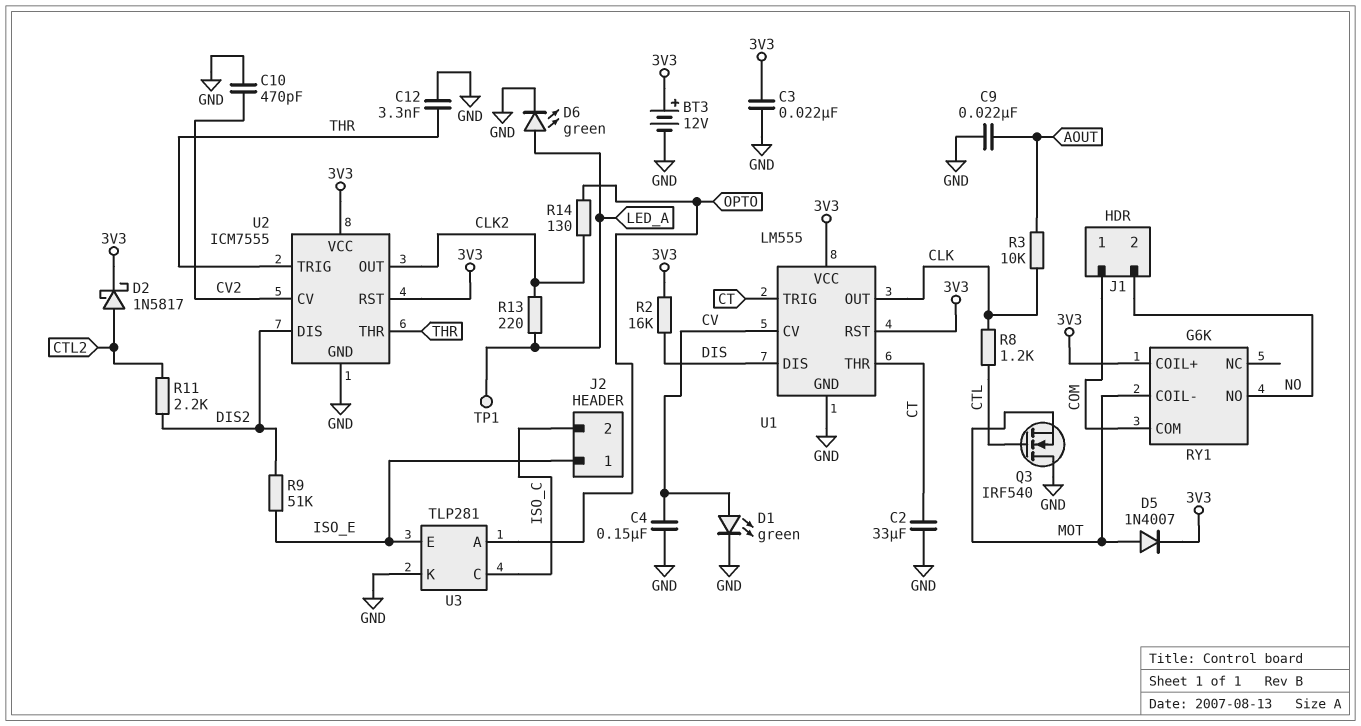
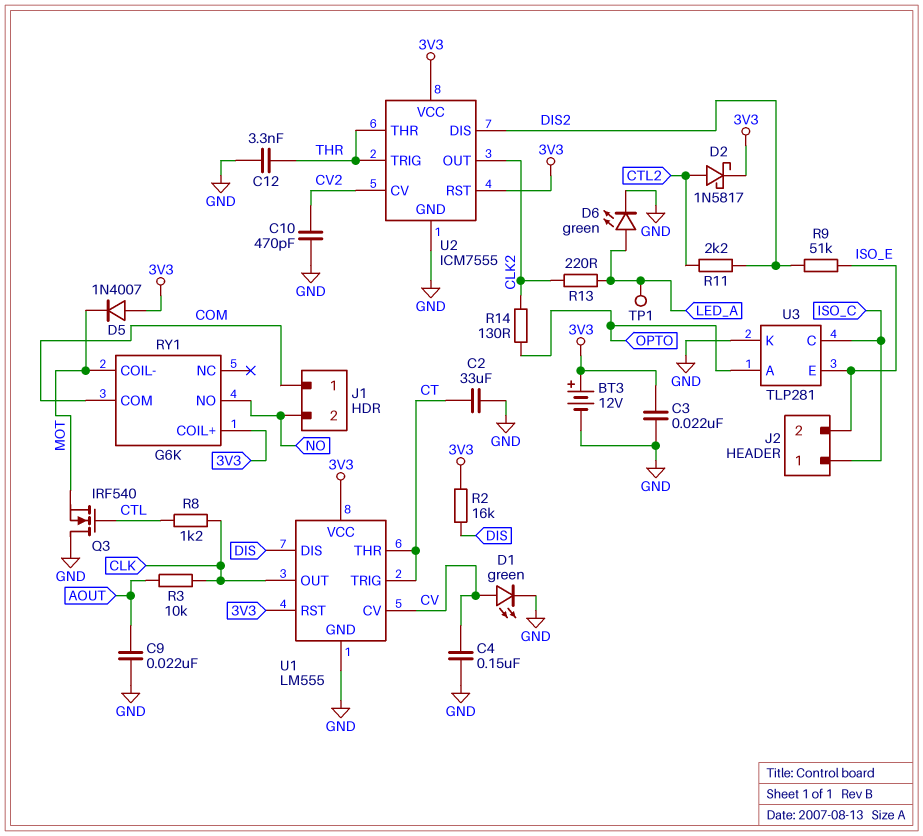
D5: diode 1N4007 (A MOT, K 3V3) -> diode 1N4007 (A 3V3, K MOT)
J2 pin 1: ISO_E -> ISO_C
J2 pin 2: ISO_C -> ISO_E

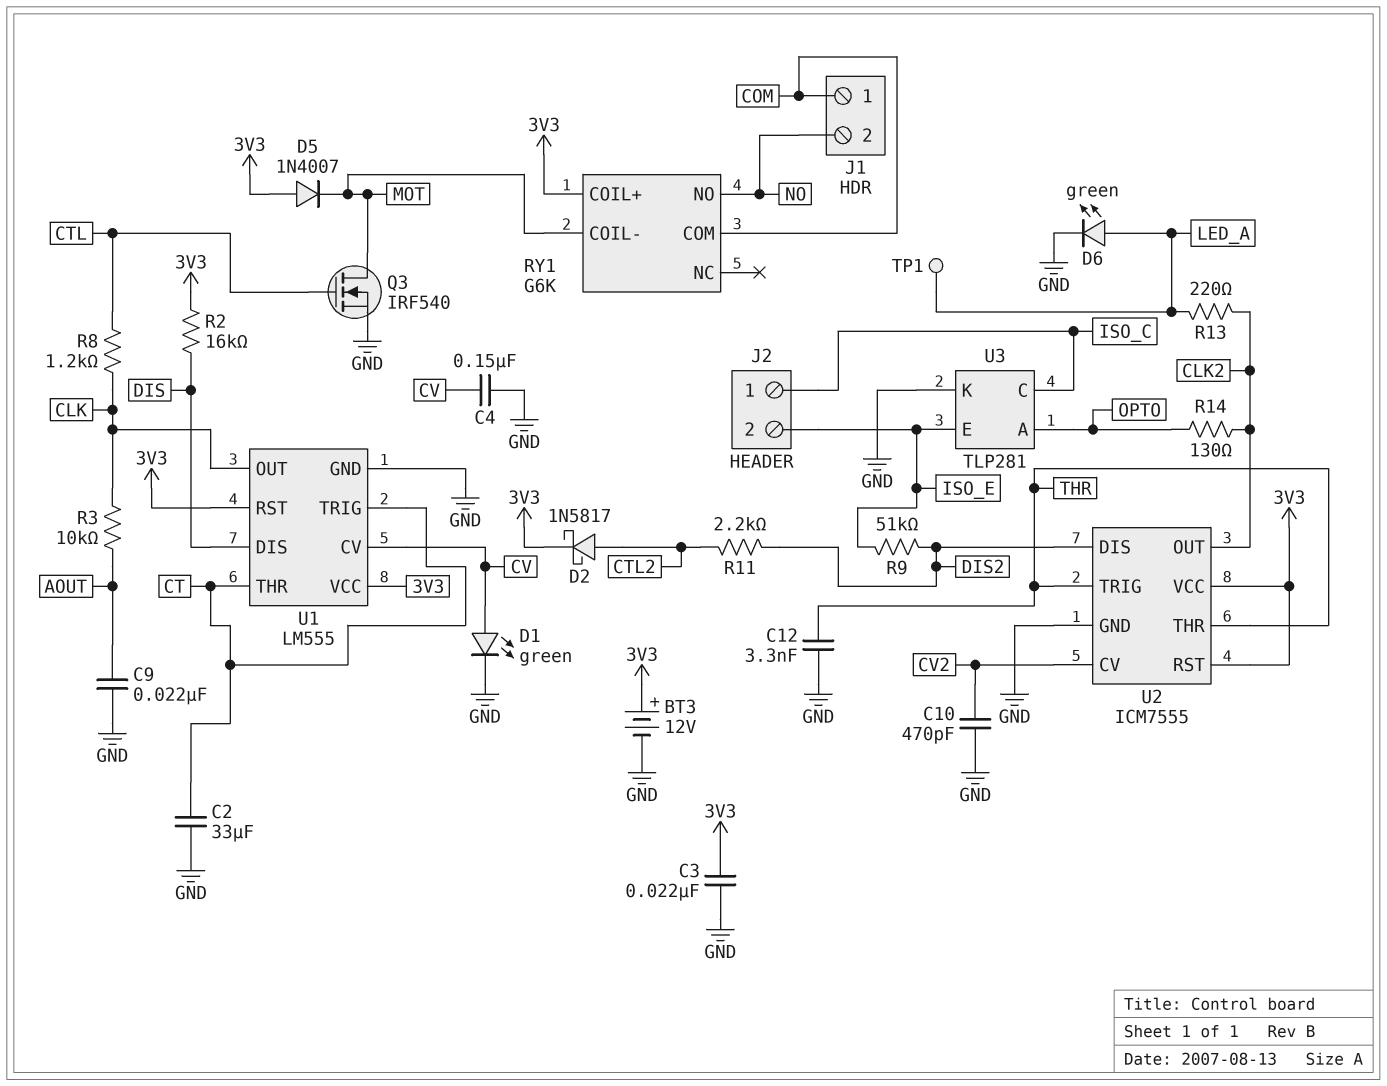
Q3: NMOS IRF540 (G CTL, D GND, S MOT) -> NMOS IRF540 (G CTL, D MOT, S GND)

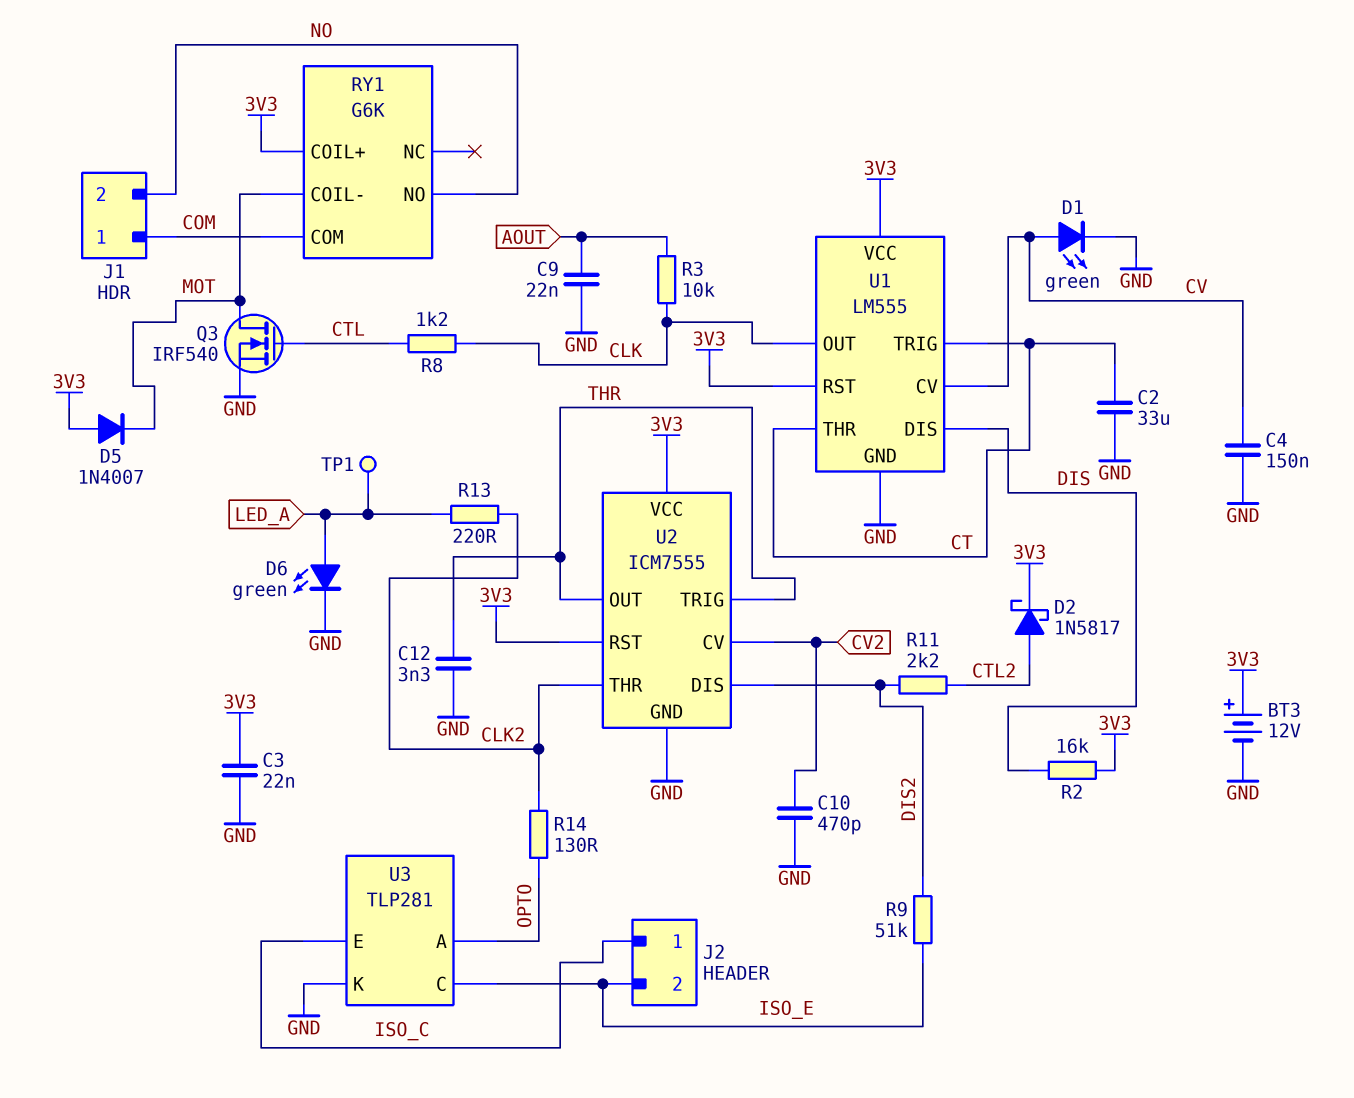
U2 pin OUT: CLK2 -> THR
U2 pin THR: THR -> CLK2
U3 pin C: ISO_C -> ISO_E
U3 pin E: ISO_E -> ISO_C

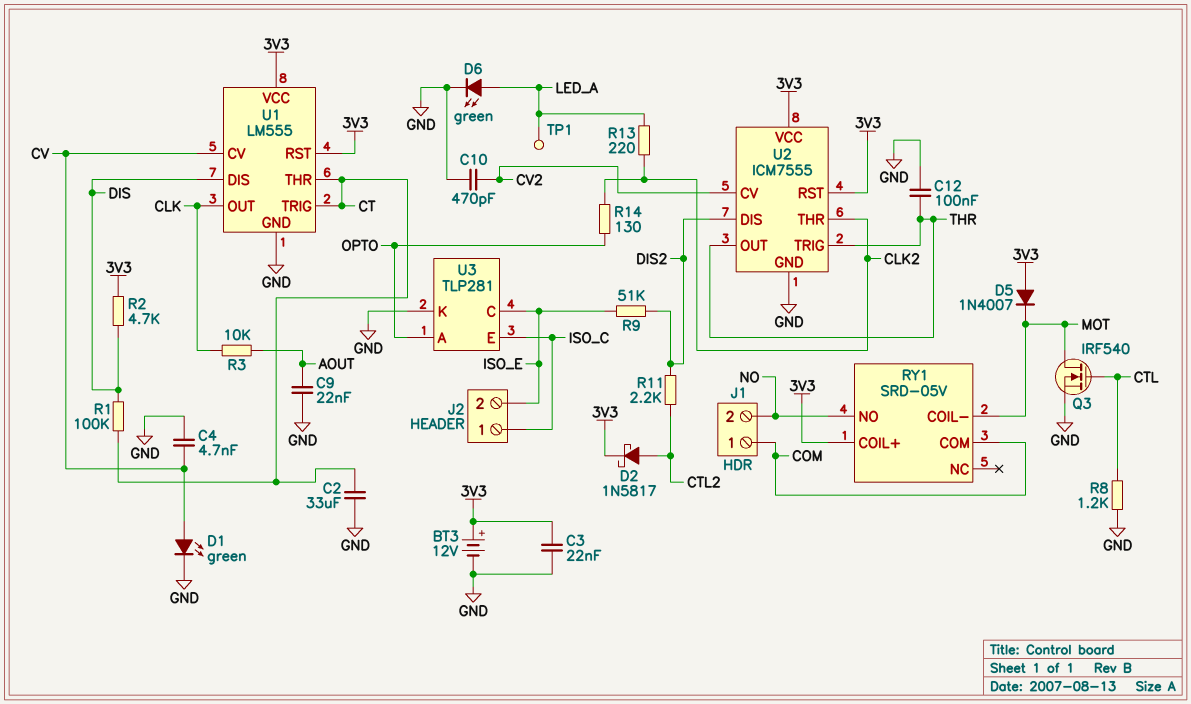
C4: 150nF (CV, GND) -> 4.7nF (CV, GND)
C12: 3.3nF (GND, THR) -> 100nF (GND, THR)
R1: none -> 100k (CT, DIS)
R2: 16k (3V3, DIS) -> 4.7k (3V3, DIS)
R8: 1.2k (CLK, CTL) -> 1.2k (CTL, GND)
RY1: G6K -> SRD-05V

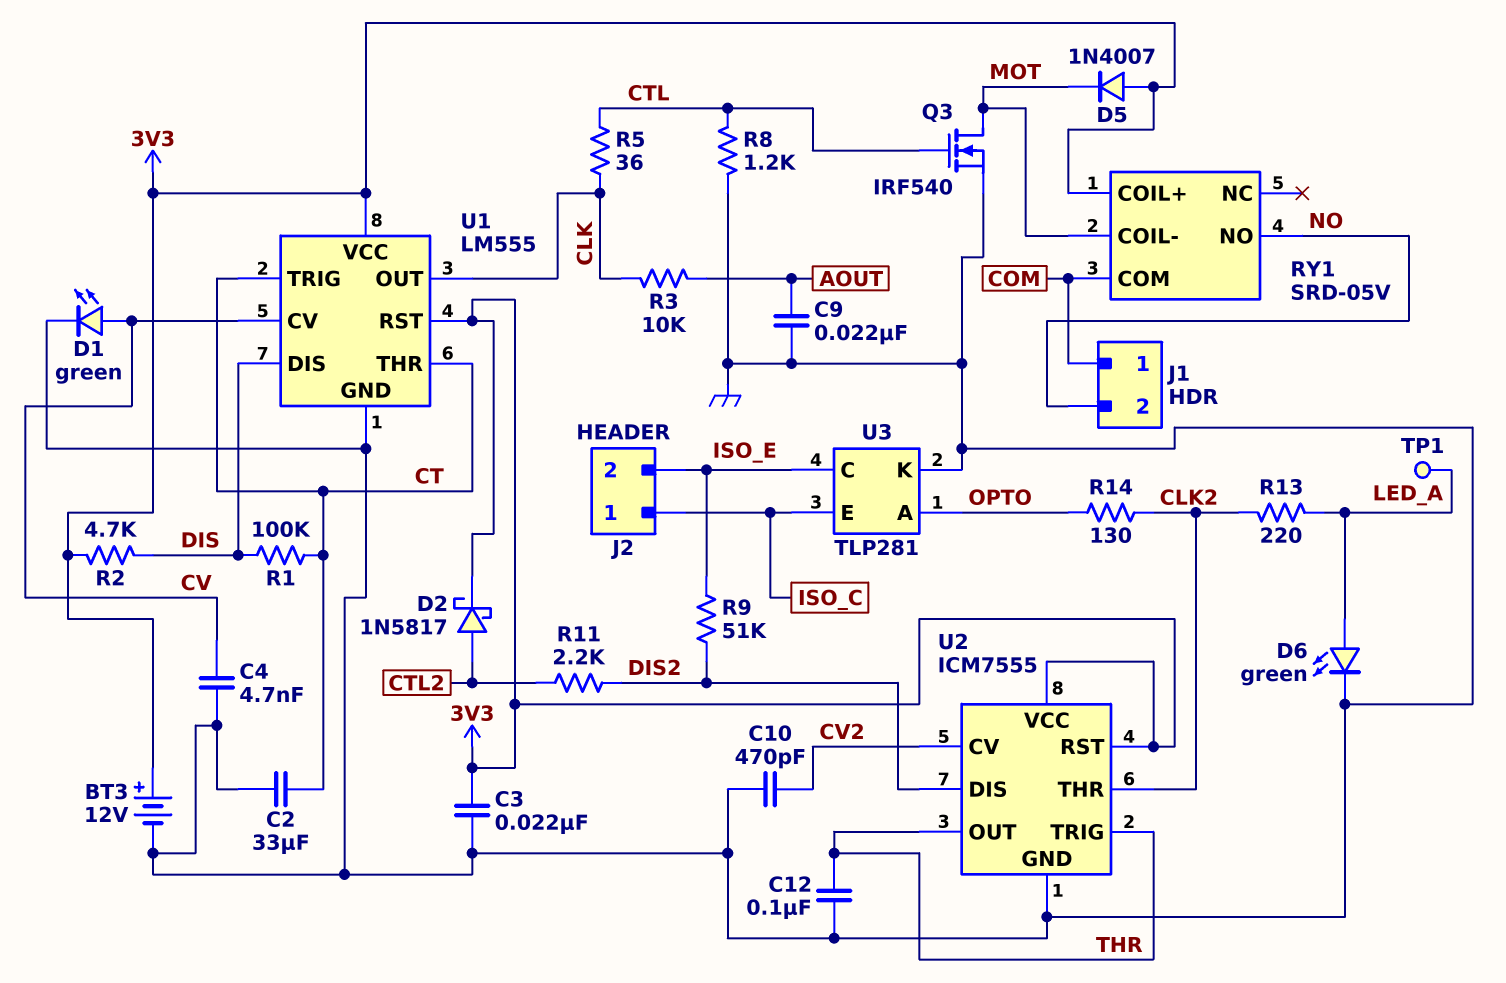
R5: none -> 36 (CLK, CTL)

